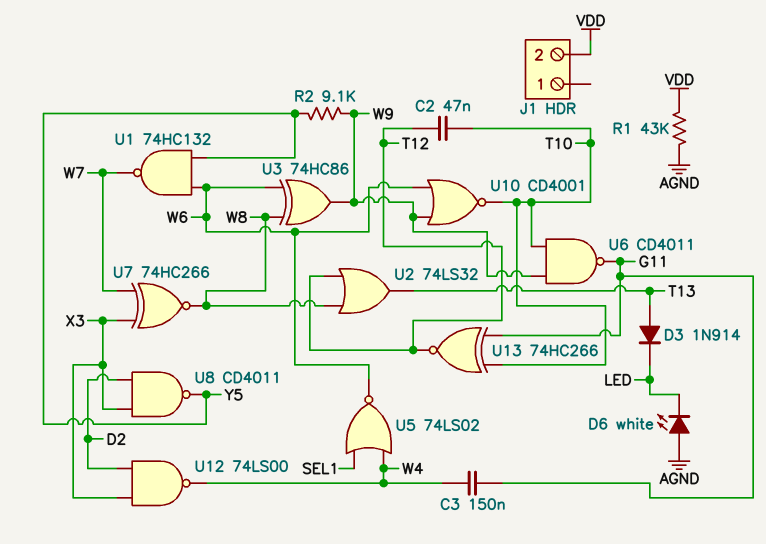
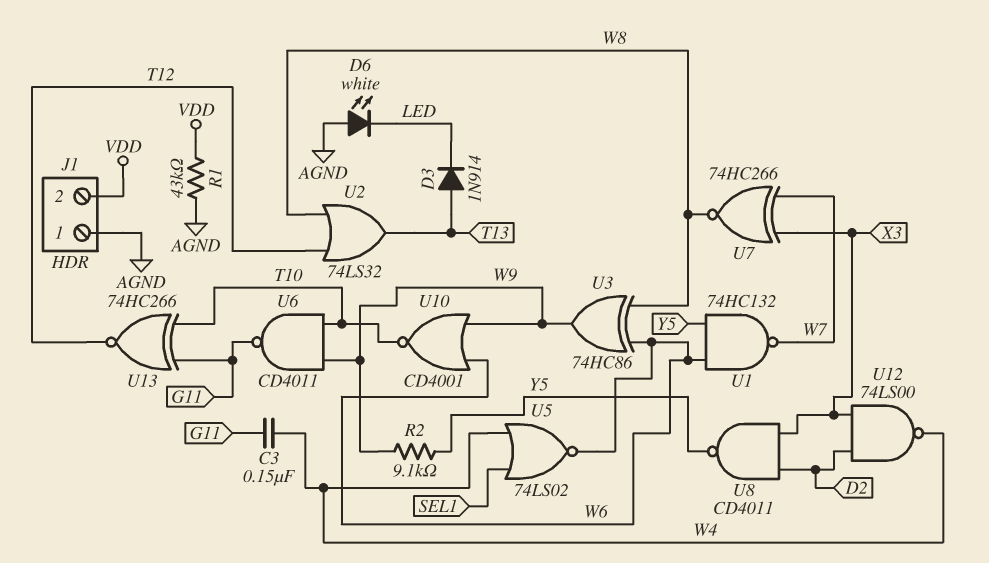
C2: 47nF (T10, T12) -> none
J1 pin 1: none -> AGND

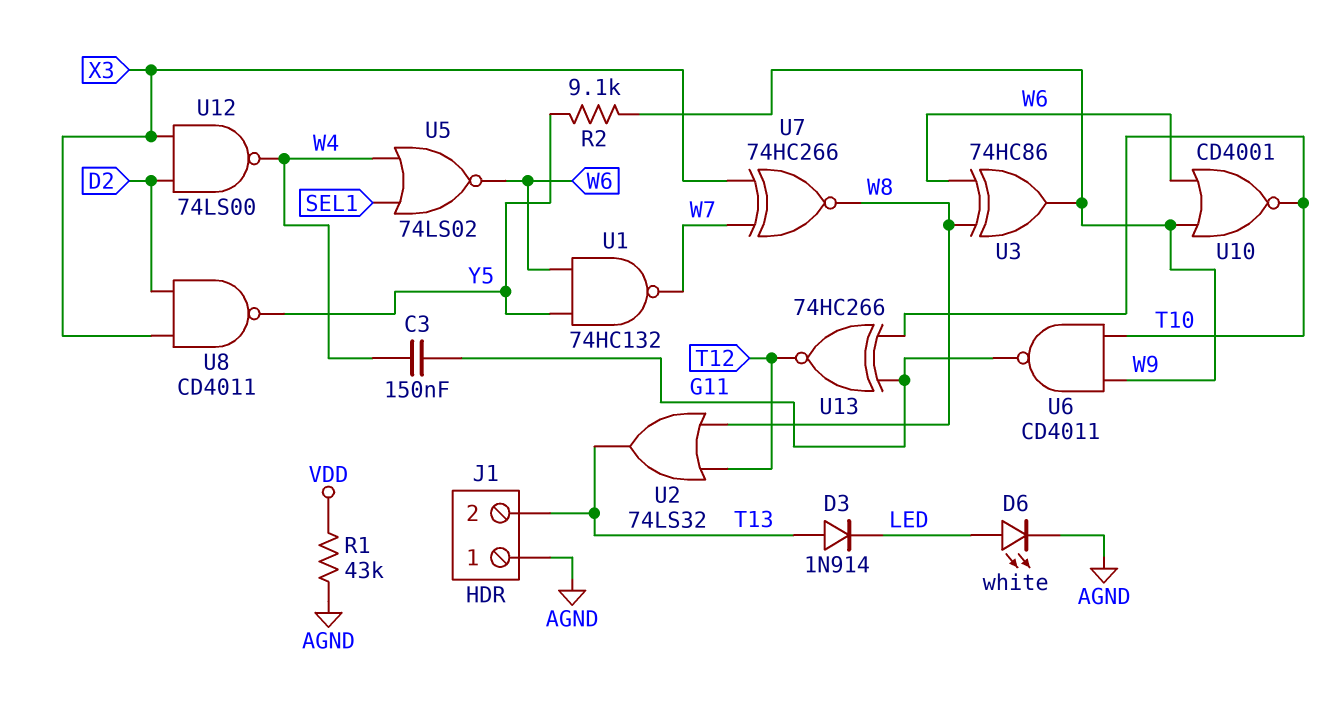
D6: LED white (A AGND, K LED) -> LED white (A LED, K AGND)
J1 pin 2: VDD -> T13

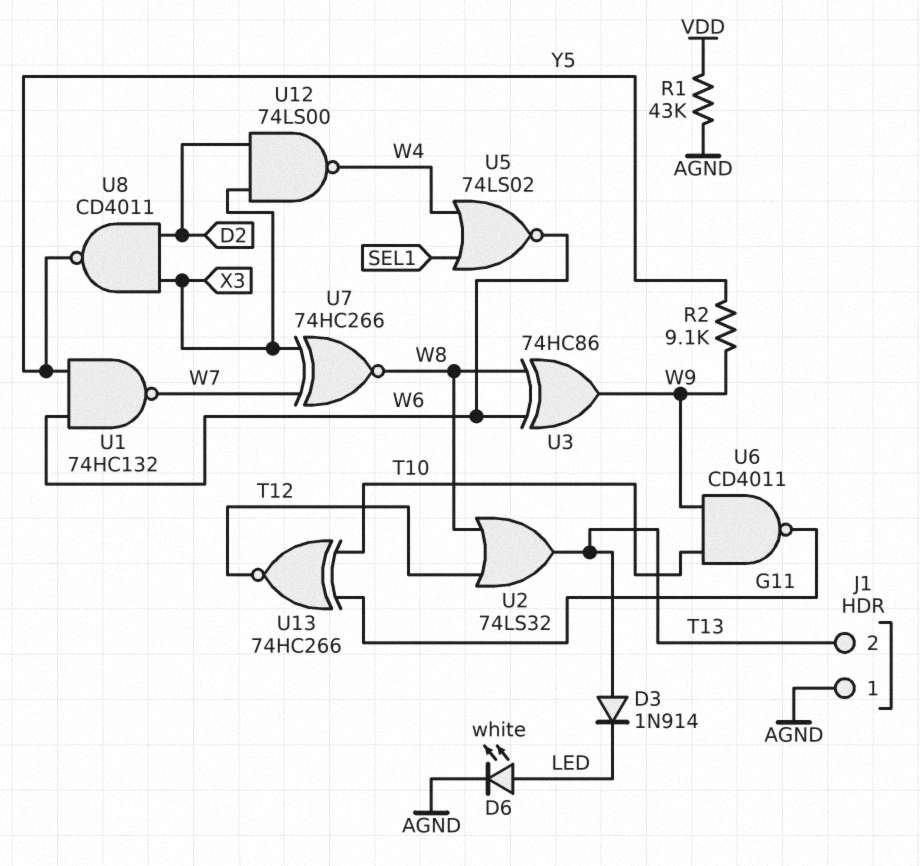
C3: 150nF (G11, W4) -> none
U10: NOR CD4001 (in W6, in W9, out T10) -> none

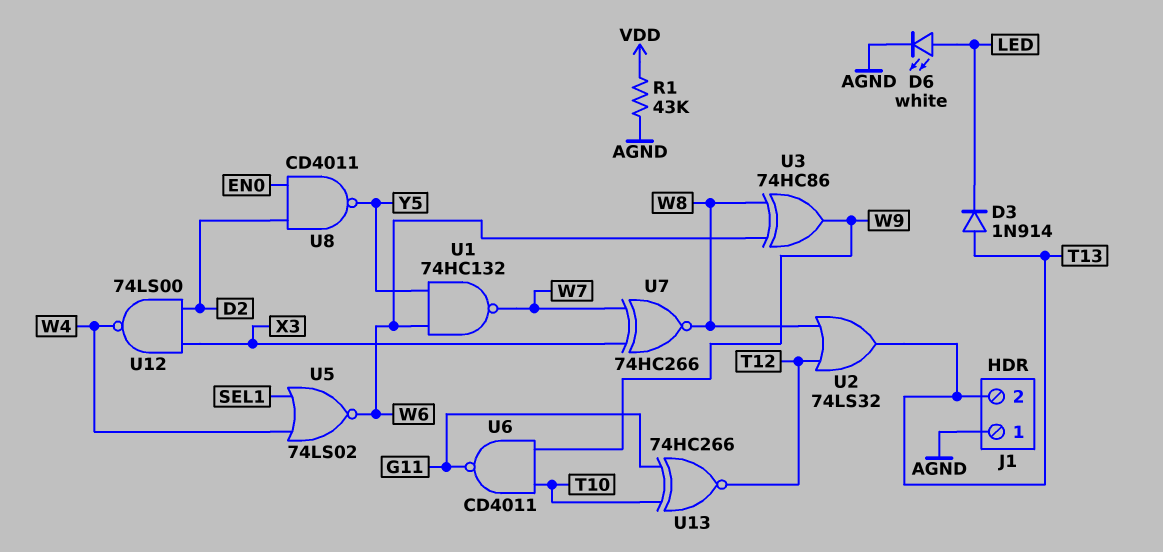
R2: 9.1k (W9, Y5) -> none
U8: NAND CD4011 (in D2, in X3, out Y5) -> NAND CD4011 (in D2, in EN0, out Y5)

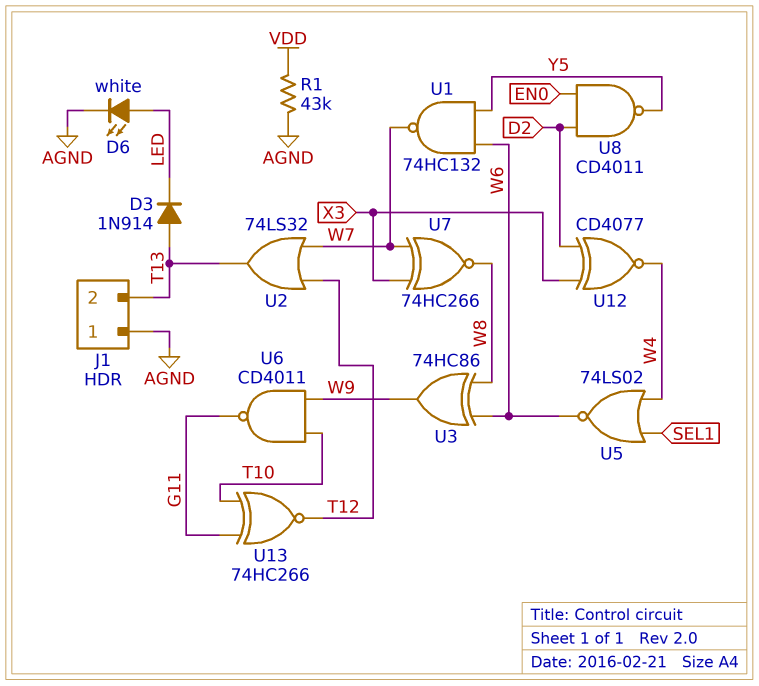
U2: OR 74LS32 (in T12, in W8, out T13) -> OR 74LS32 (in T12, in W7, out T13)
U12: NAND 74LS00 (in D2, in X3, out W4) -> XNOR CD4077 (in D2, in X3, out W4)

